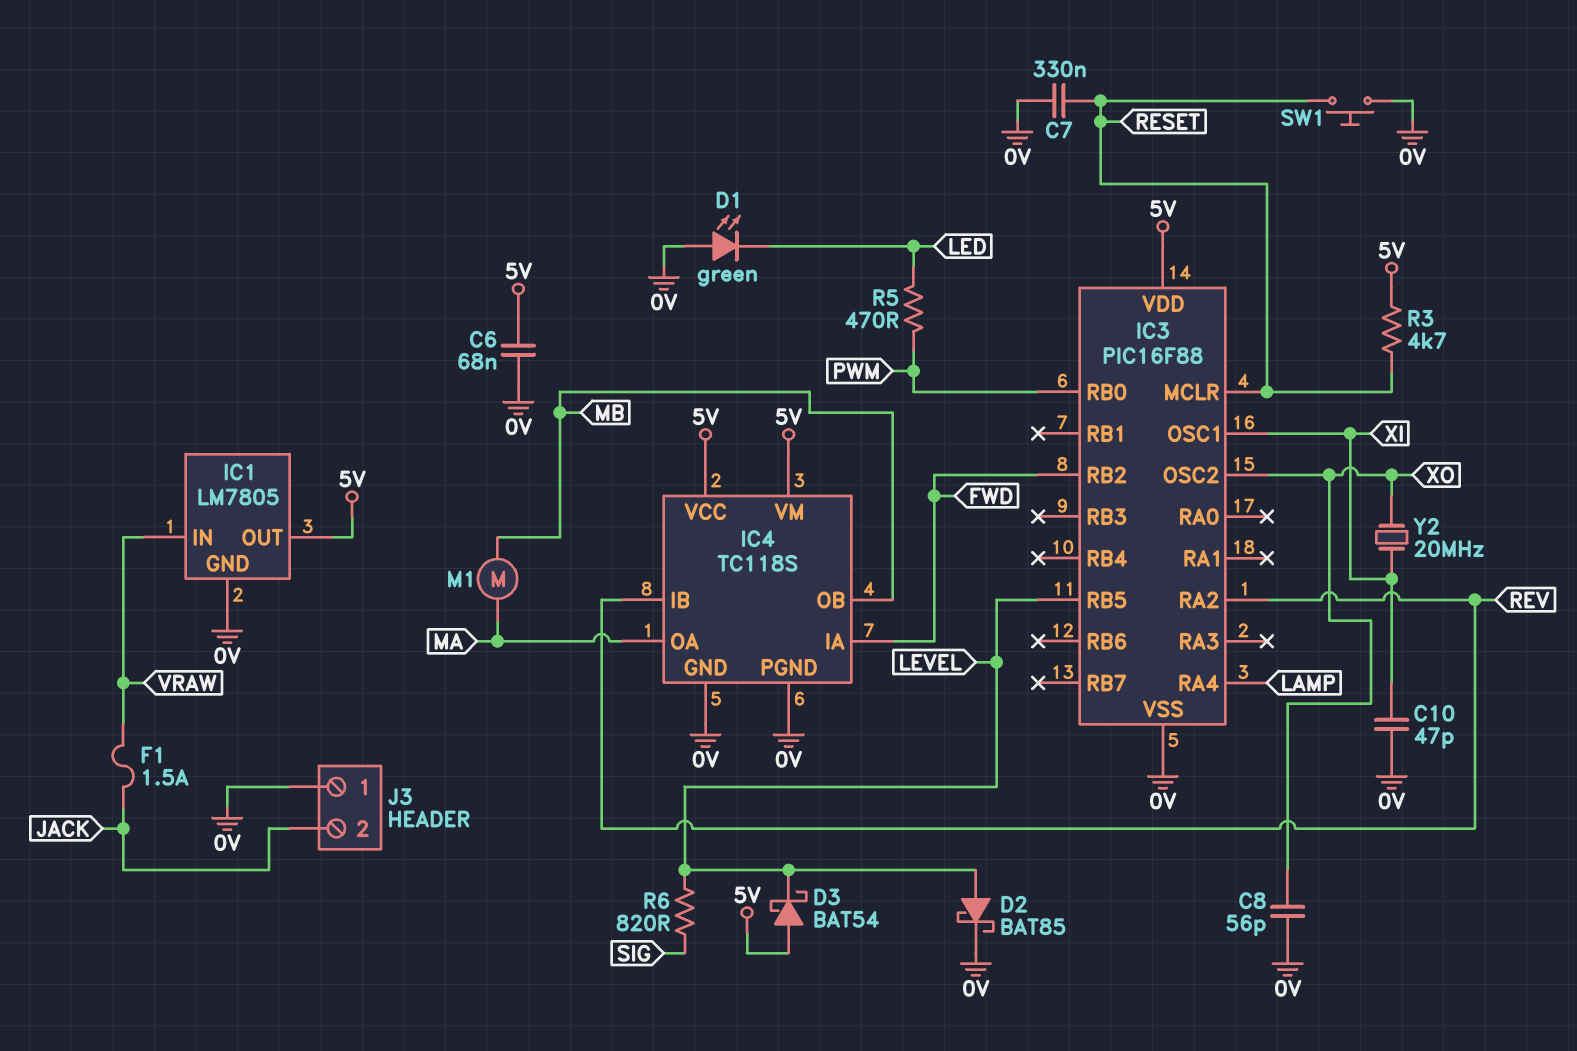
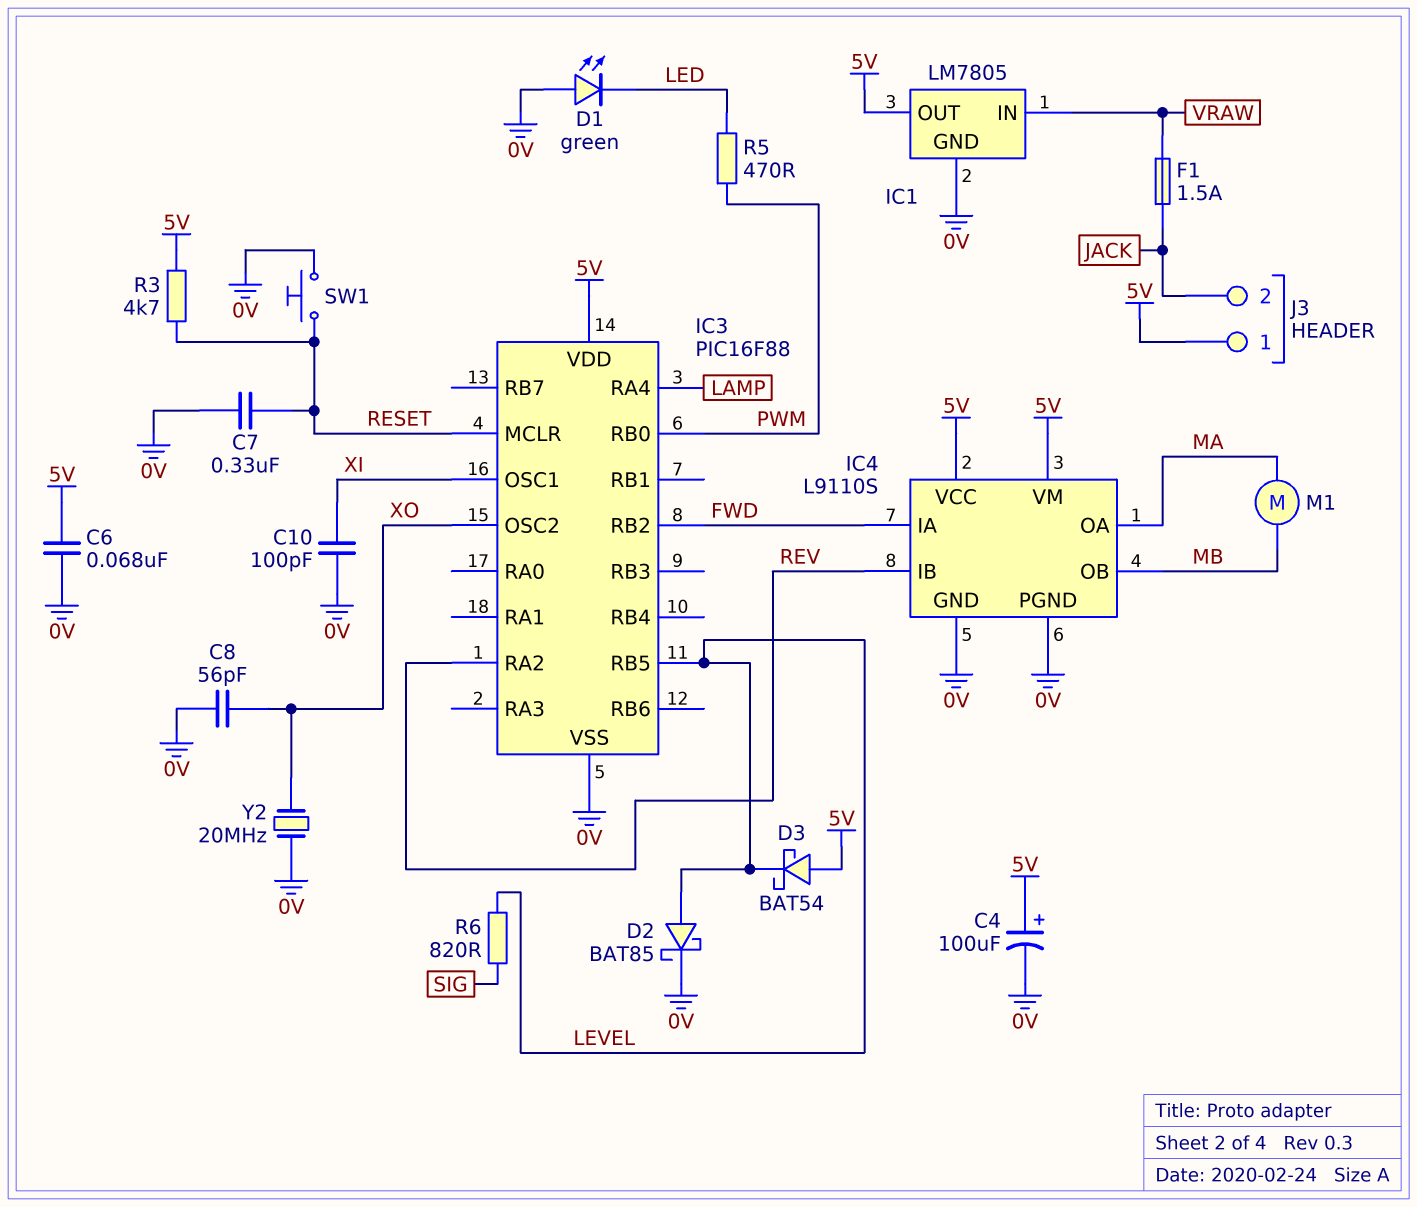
C4: none -> 100uF (plus 5V, minus 0V)
C10: 47pF (0V, XI) -> 100pF (0V, XI)
IC4: TC118S -> L9110S
J3 pin 1: 0V -> 5V
Y2: 20MHz (XI, XO) -> 20MHz (0V, XO)

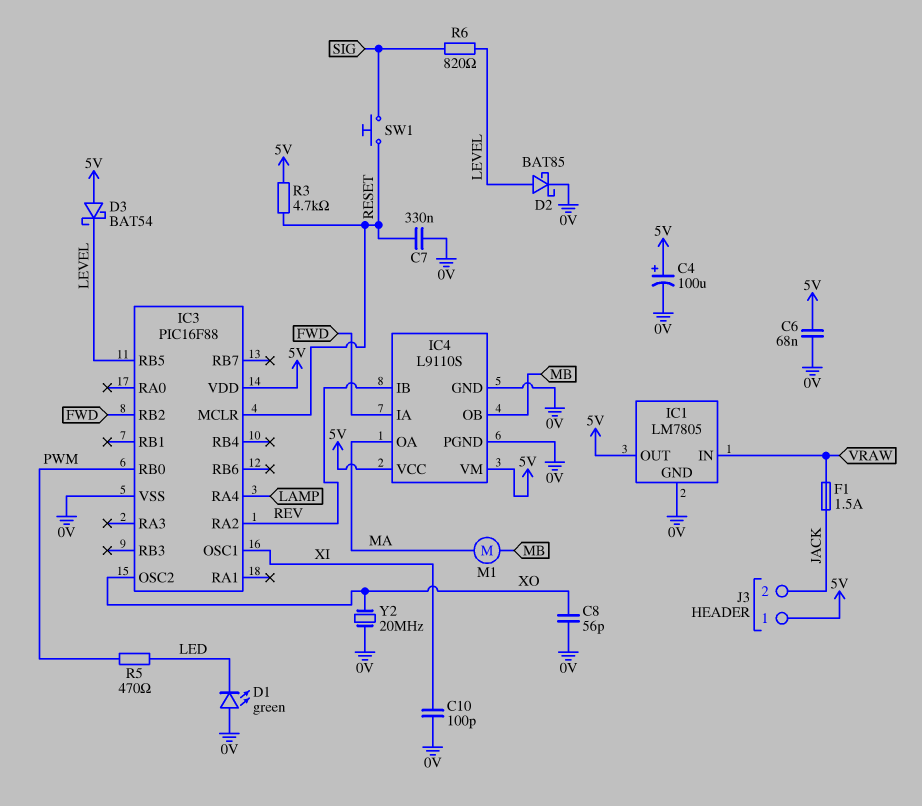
SW1: button (0V, RESET) -> button (RESET, SIG)

